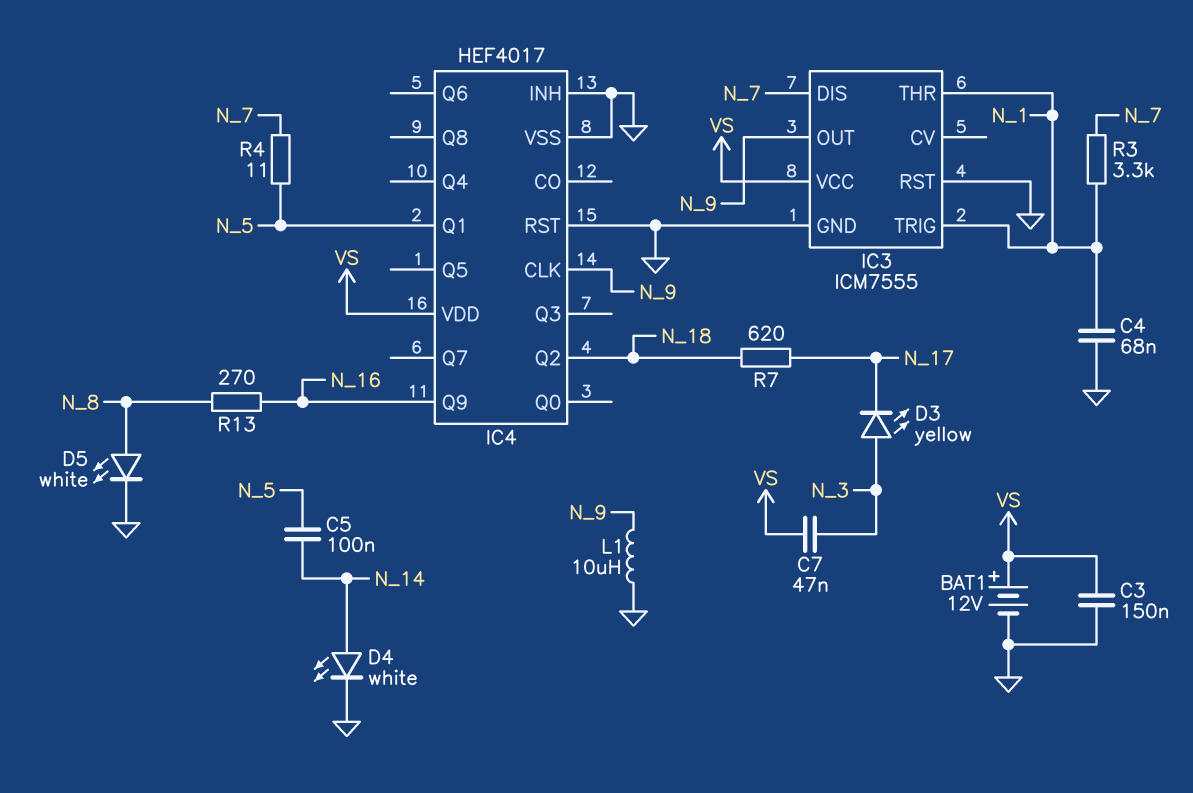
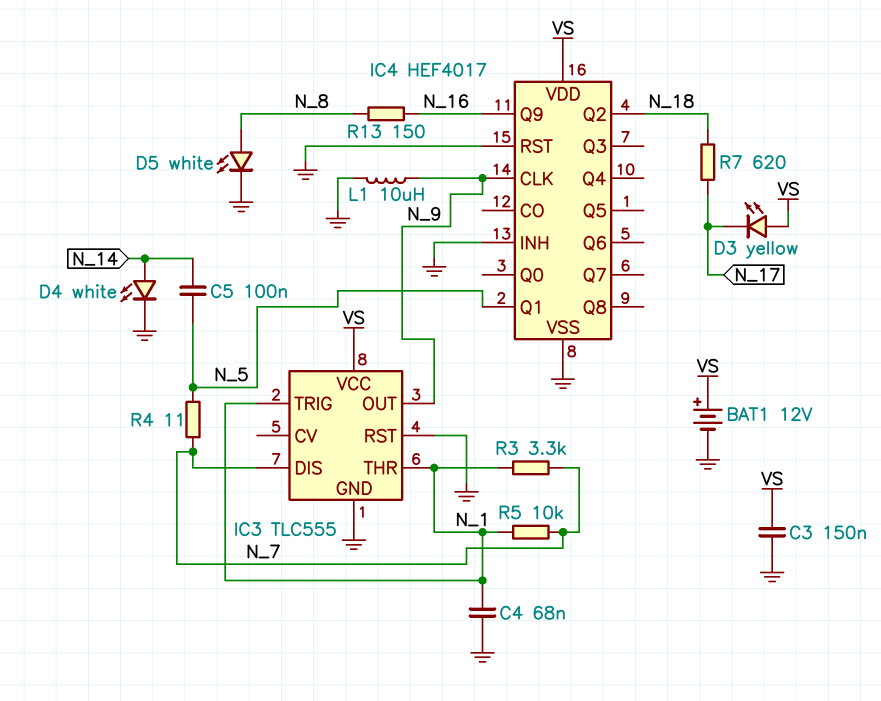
C7: 47nF (N_3, VS) -> none
D3: LED yellow (A N_3, K N_17) -> LED yellow (A VS, K N_17)
IC3: ICM7555 -> TLC555
R5: none -> 10k (N_1, N_7)
R13: 270 (N_8, N_16) -> 150 (N_8, N_16)

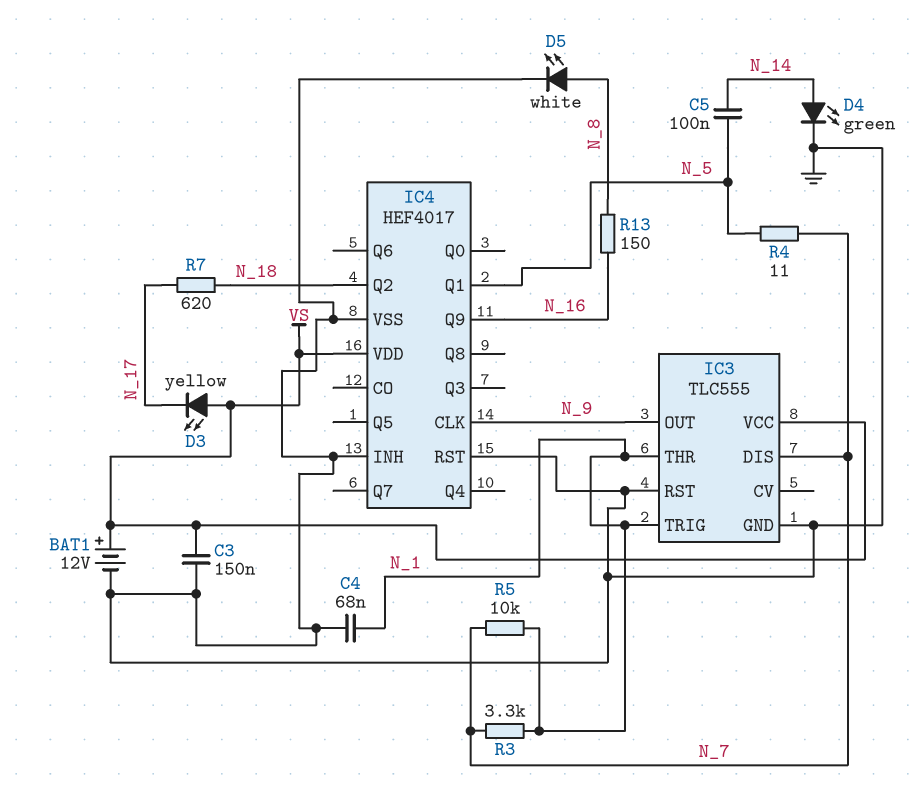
D4: LED white (A N_14, K GND) -> LED green (A N_14, K GND)
L1: 10uH (GND, N_9) -> none

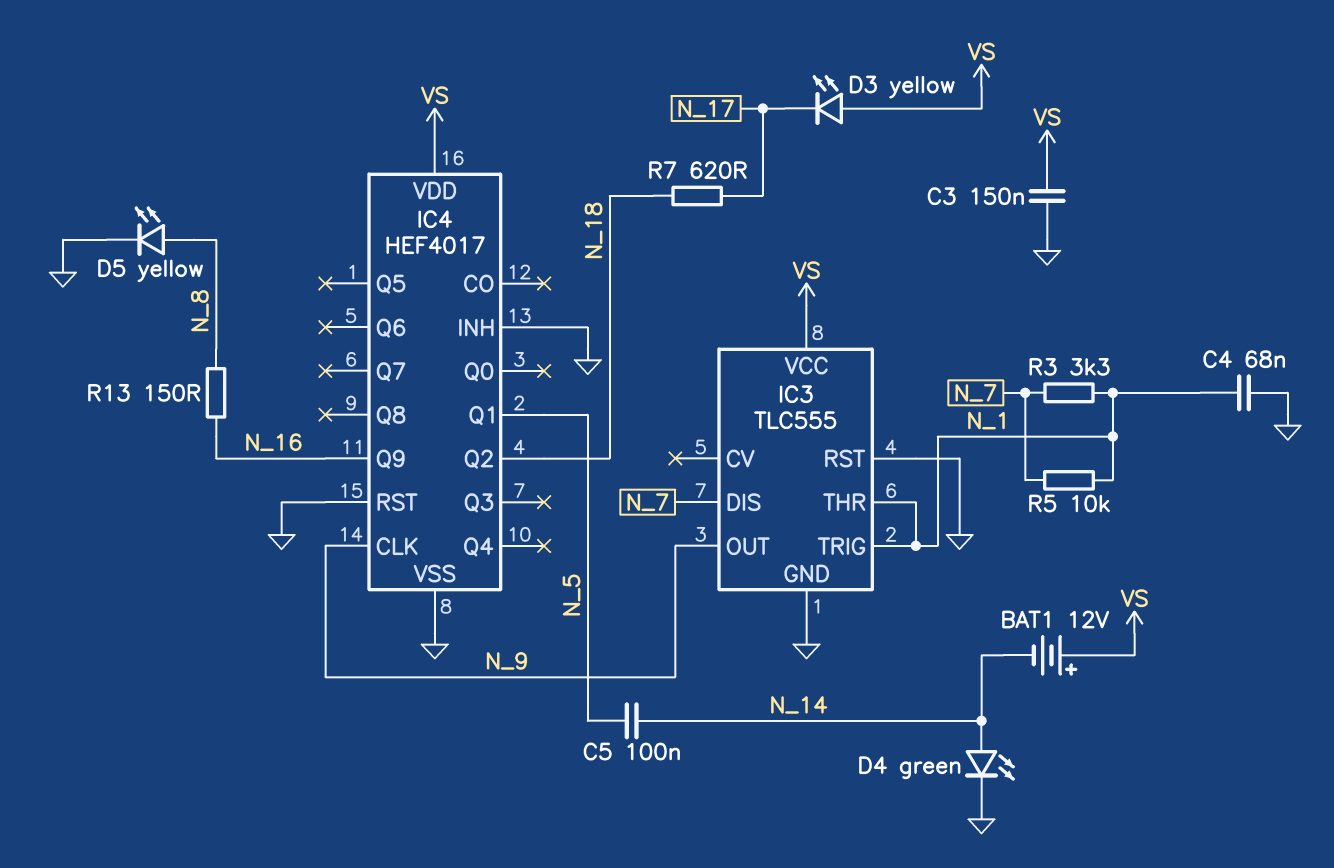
BAT1: 12V (plus VS, minus GND) -> 12V (plus VS, minus N_14)
D5: LED white (A N_8, K GND) -> LED yellow (A N_8, K GND)
R4: 11 (N_5, N_7) -> none

